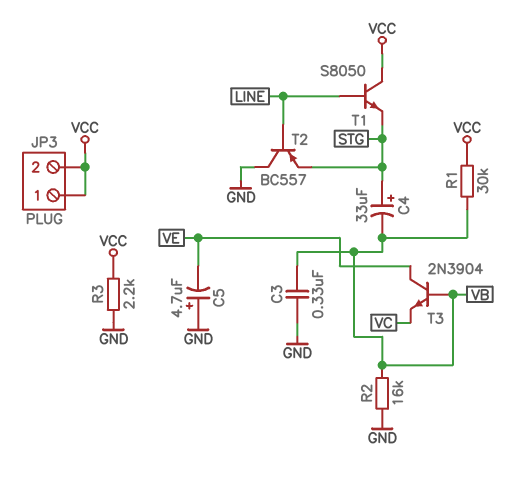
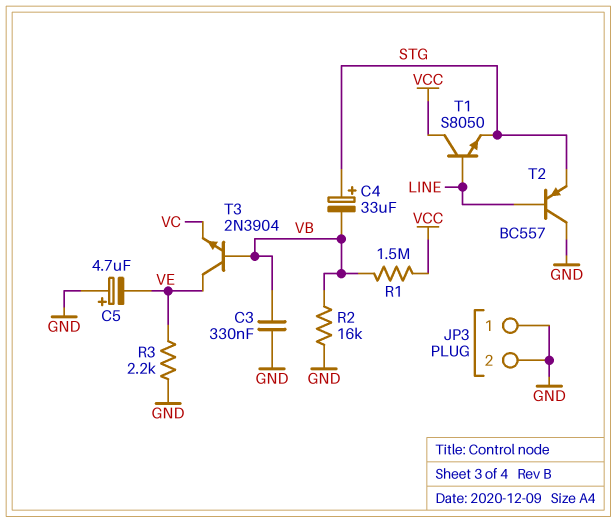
JP3 pin 1: VCC -> GND
JP3 pin 2: VCC -> GND
R1: 30k (VB, VCC) -> 1.5M (VB, VCC)
R3: 2.2k (GND, VCC) -> 2.2k (GND, VE)

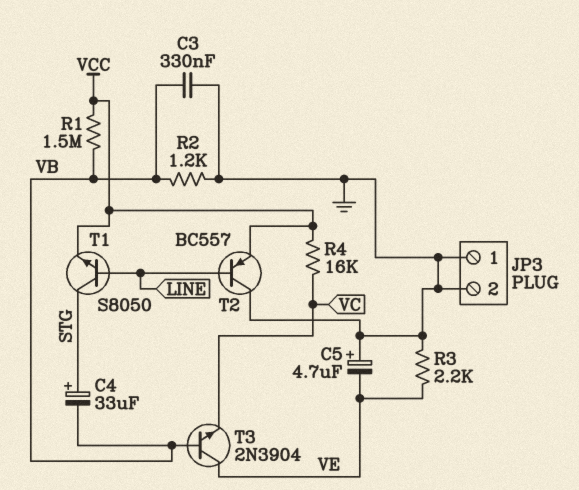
R2: 16k (GND, VB) -> 1.2k (GND, VB)
R4: none -> 16k (VC, VCC)
T1: NPN S8050 (B LINE, C VCC, E STG) -> NPN S8050 (B LINE, C STG, E VCC)
T2: PNP BC557 (B LINE, C GND, E STG) -> PNP BC557 (B LINE, C GND, E VCC)

